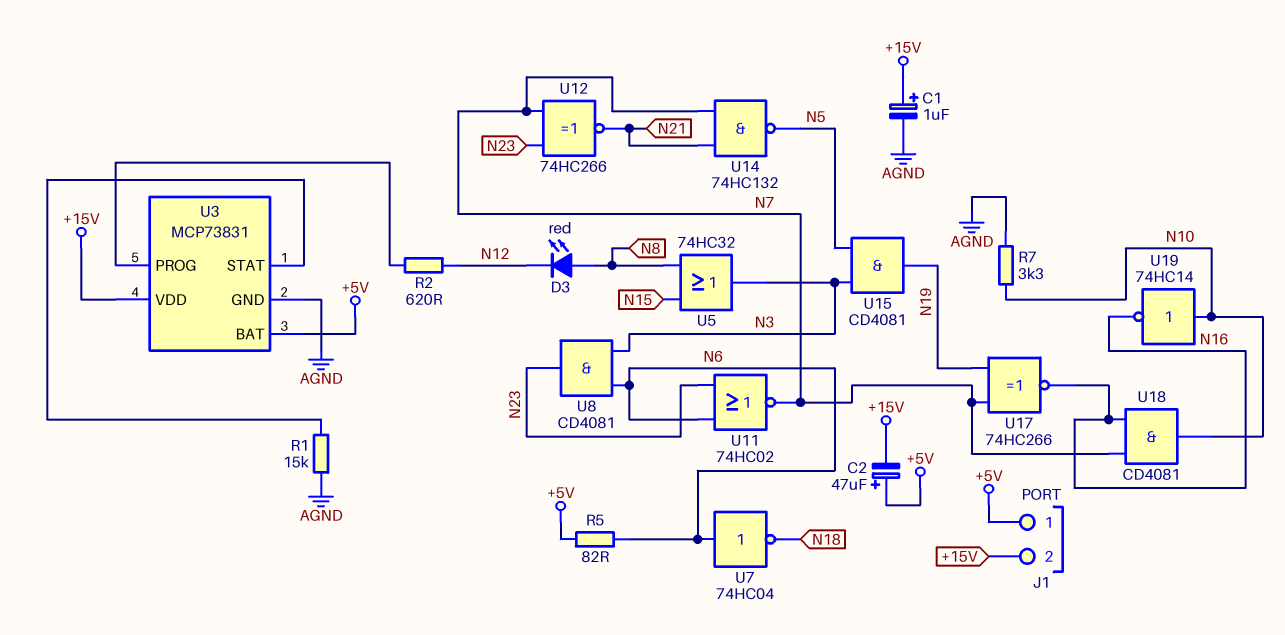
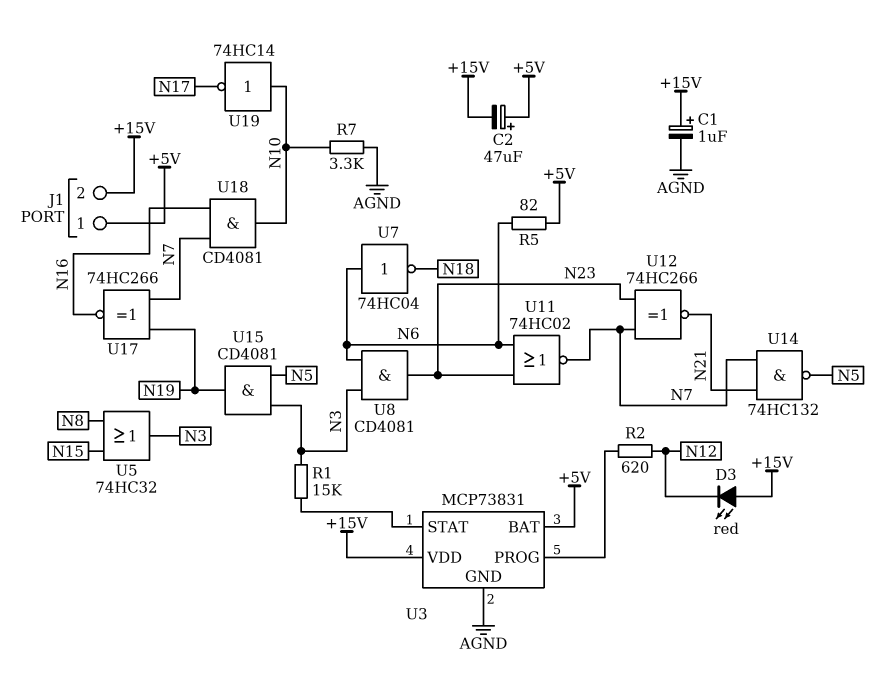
D3: LED red (A N8, K N12) -> LED red (A +15V, K N12)
R1: 15k (AGND, U3/STAT) -> 15k (N3, U3/STAT)
U19: NOT 74HC14 (in N10, out N16) -> NOT 74HC14 (in N10, out N17)

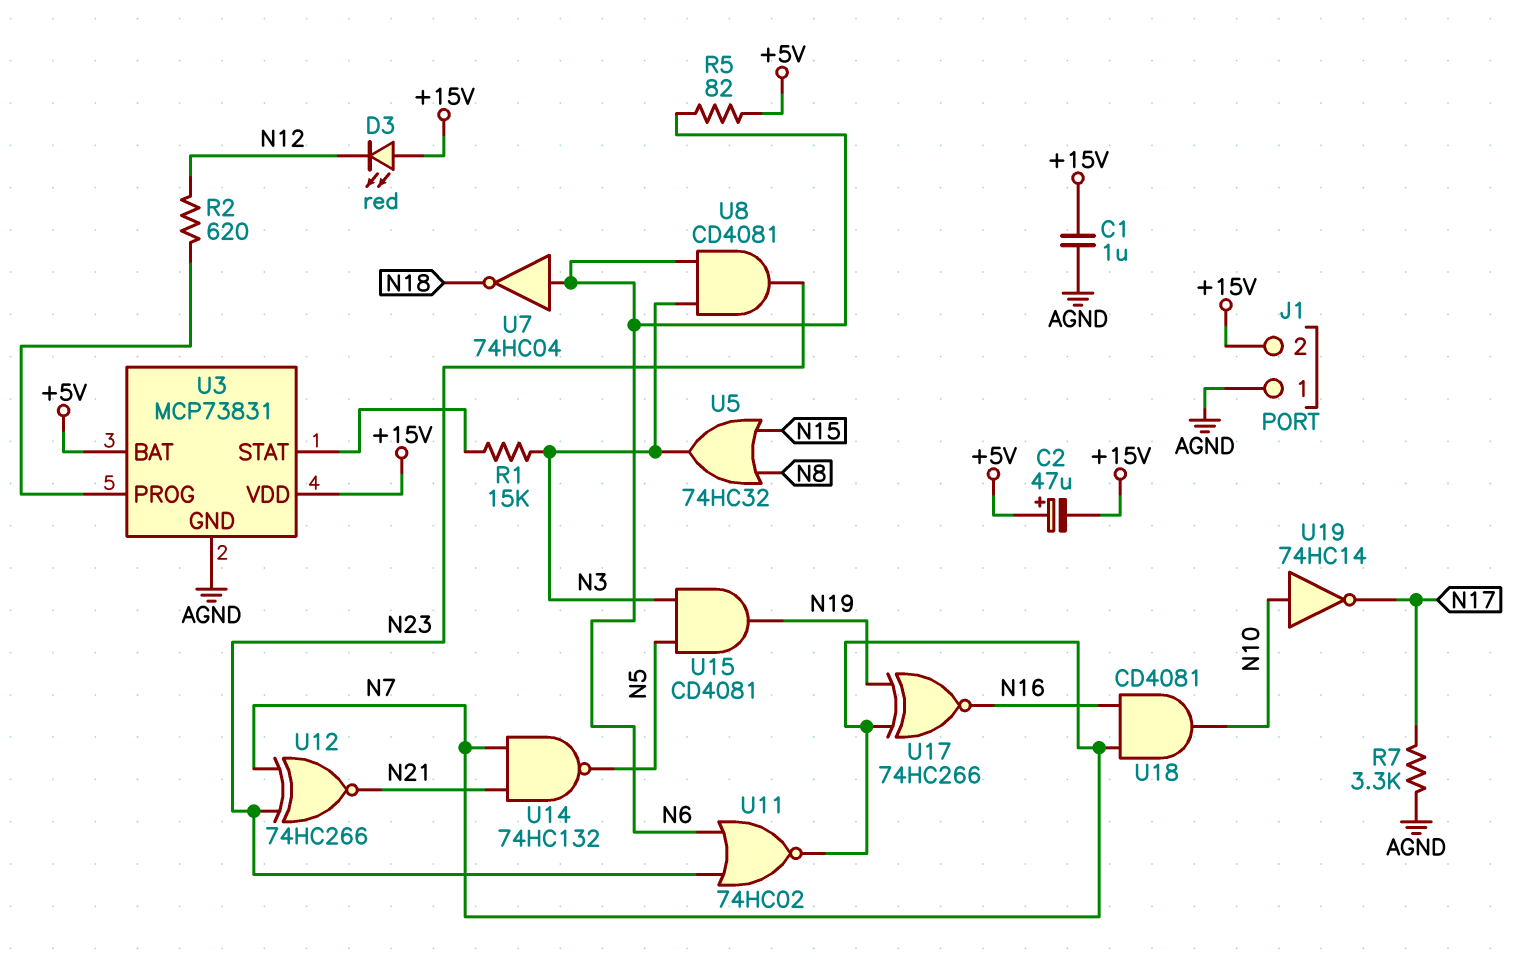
C1: 1uF (plus +15V, minus AGND) -> 1uF (+15V, AGND)
J1 pin 1: +5V -> AGND
R7: 3.3k (AGND, N10) -> 3.3k (AGND, N17)

